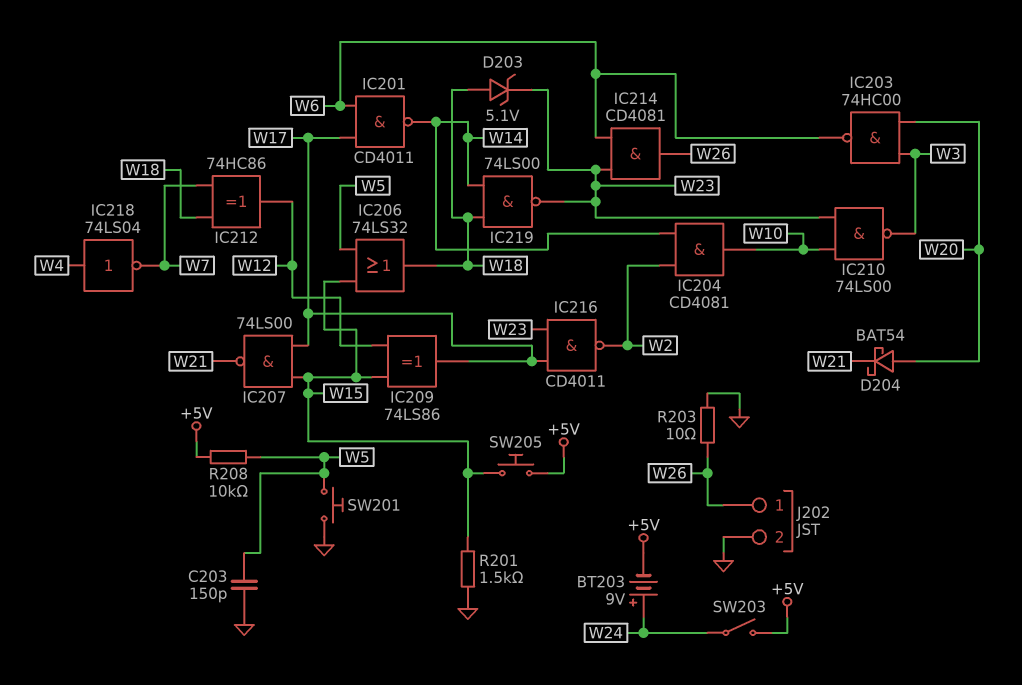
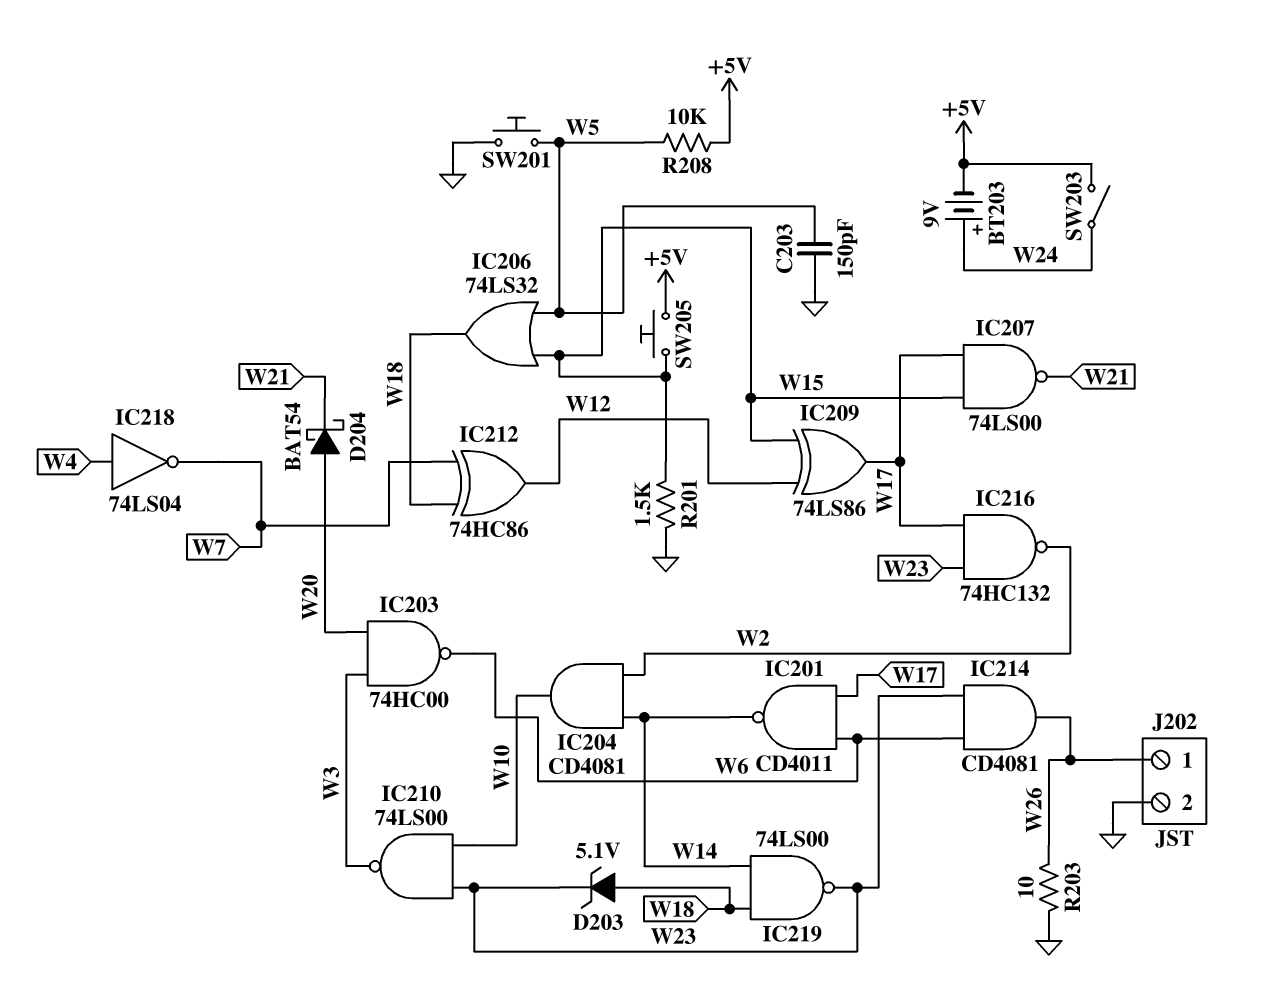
IC216: NAND CD4011 (in W17, in W23, out W2) -> NAND 74HC132 (in W17, in W23, out W2)

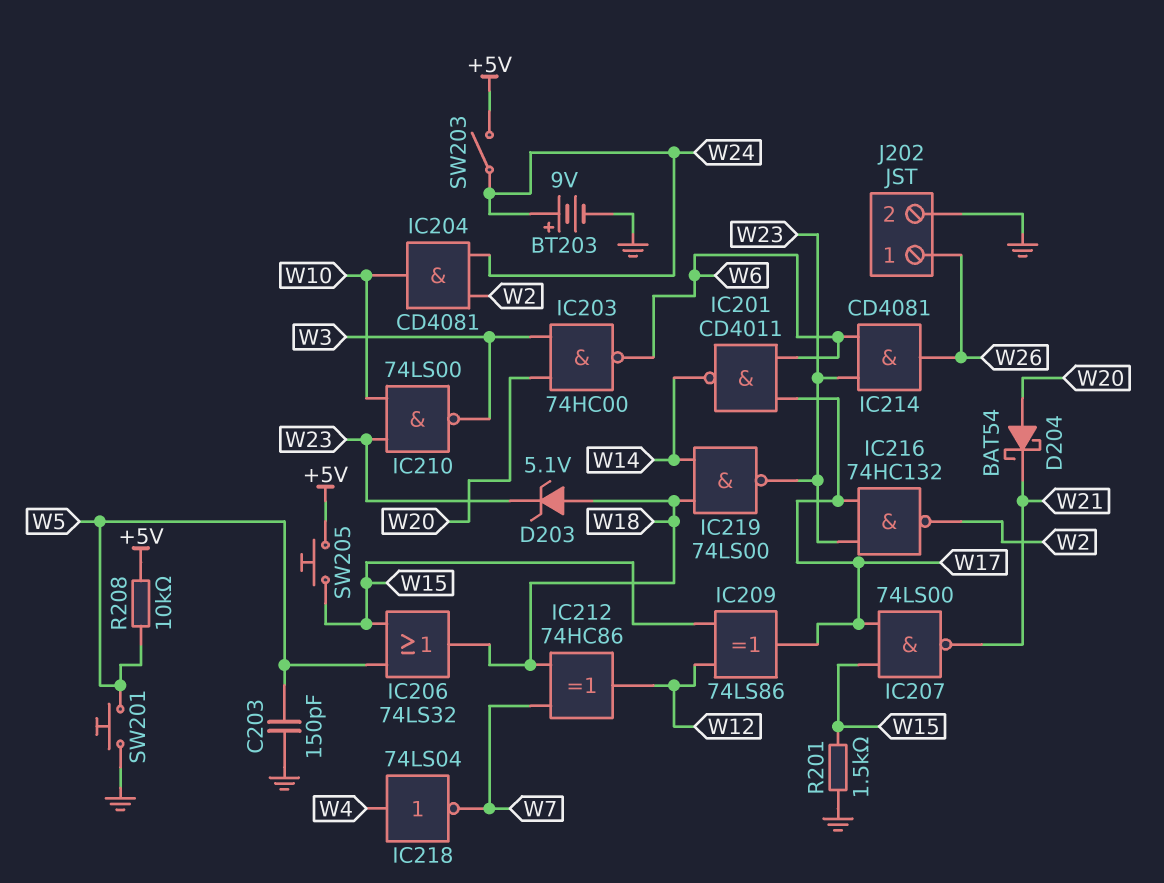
BT203: 9V (plus W24, minus +5V) -> 9V (plus W24, minus GND)
IC204: AND CD4081 (in W2, in W14, out W10) -> AND CD4081 (in W2, in W24, out W10)
R203: 10 (GND, W26) -> none

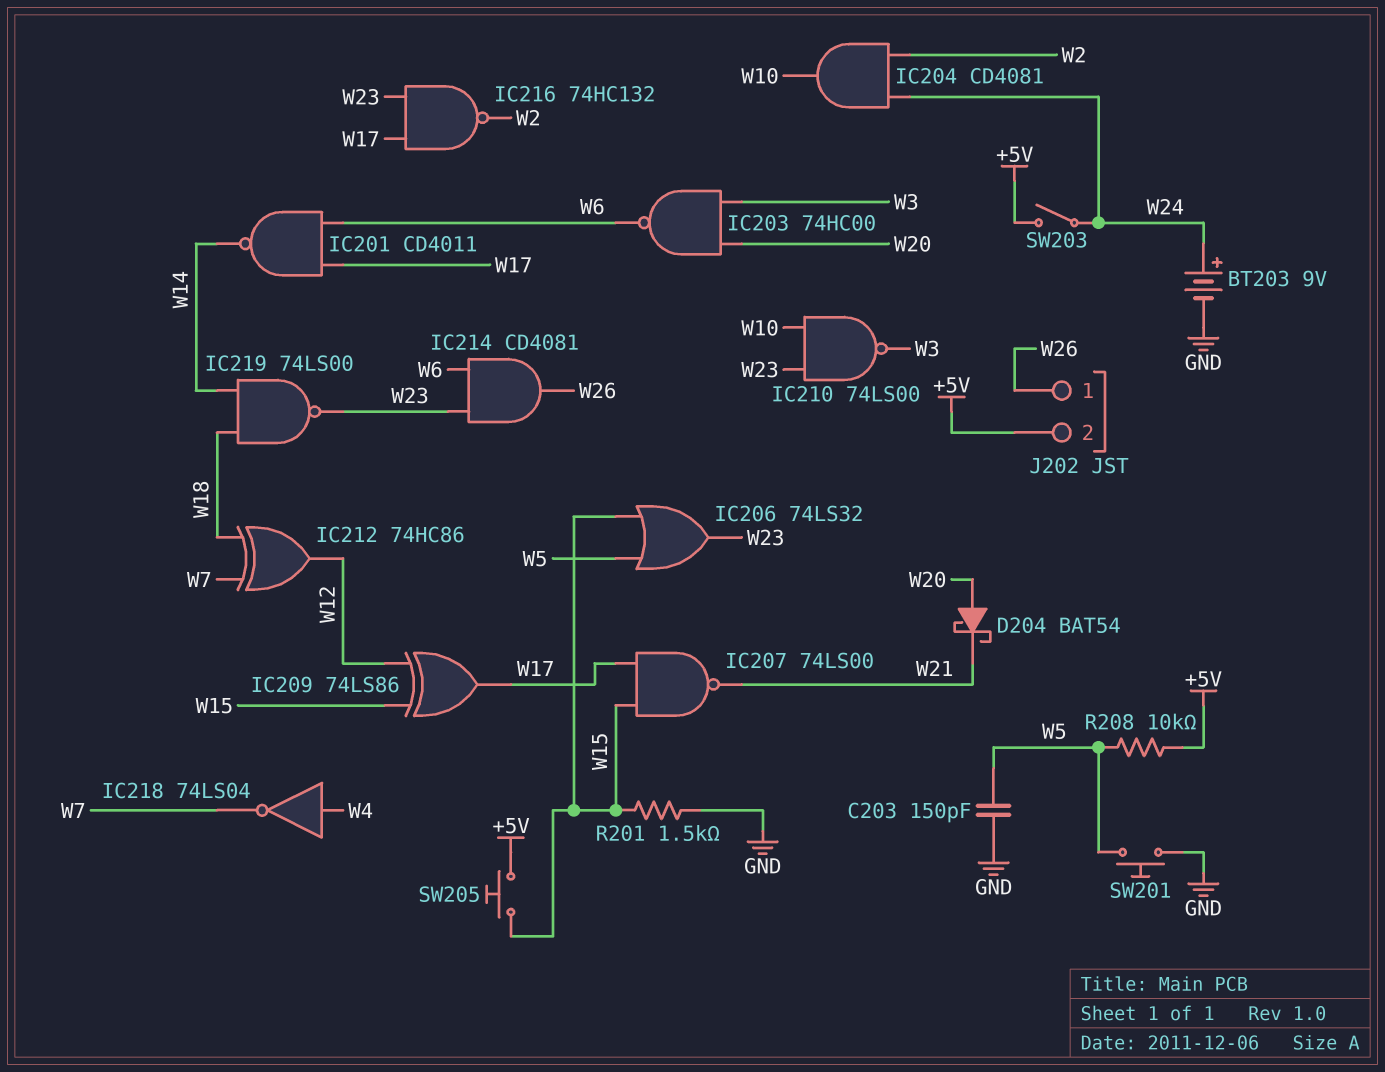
D203: zener 5.1V (A W18, K W23) -> none
IC206: OR 74LS32 (in W5, in W15, out W18) -> OR 74LS32 (in W5, in W15, out W23)
J202 pin 2: GND -> +5V

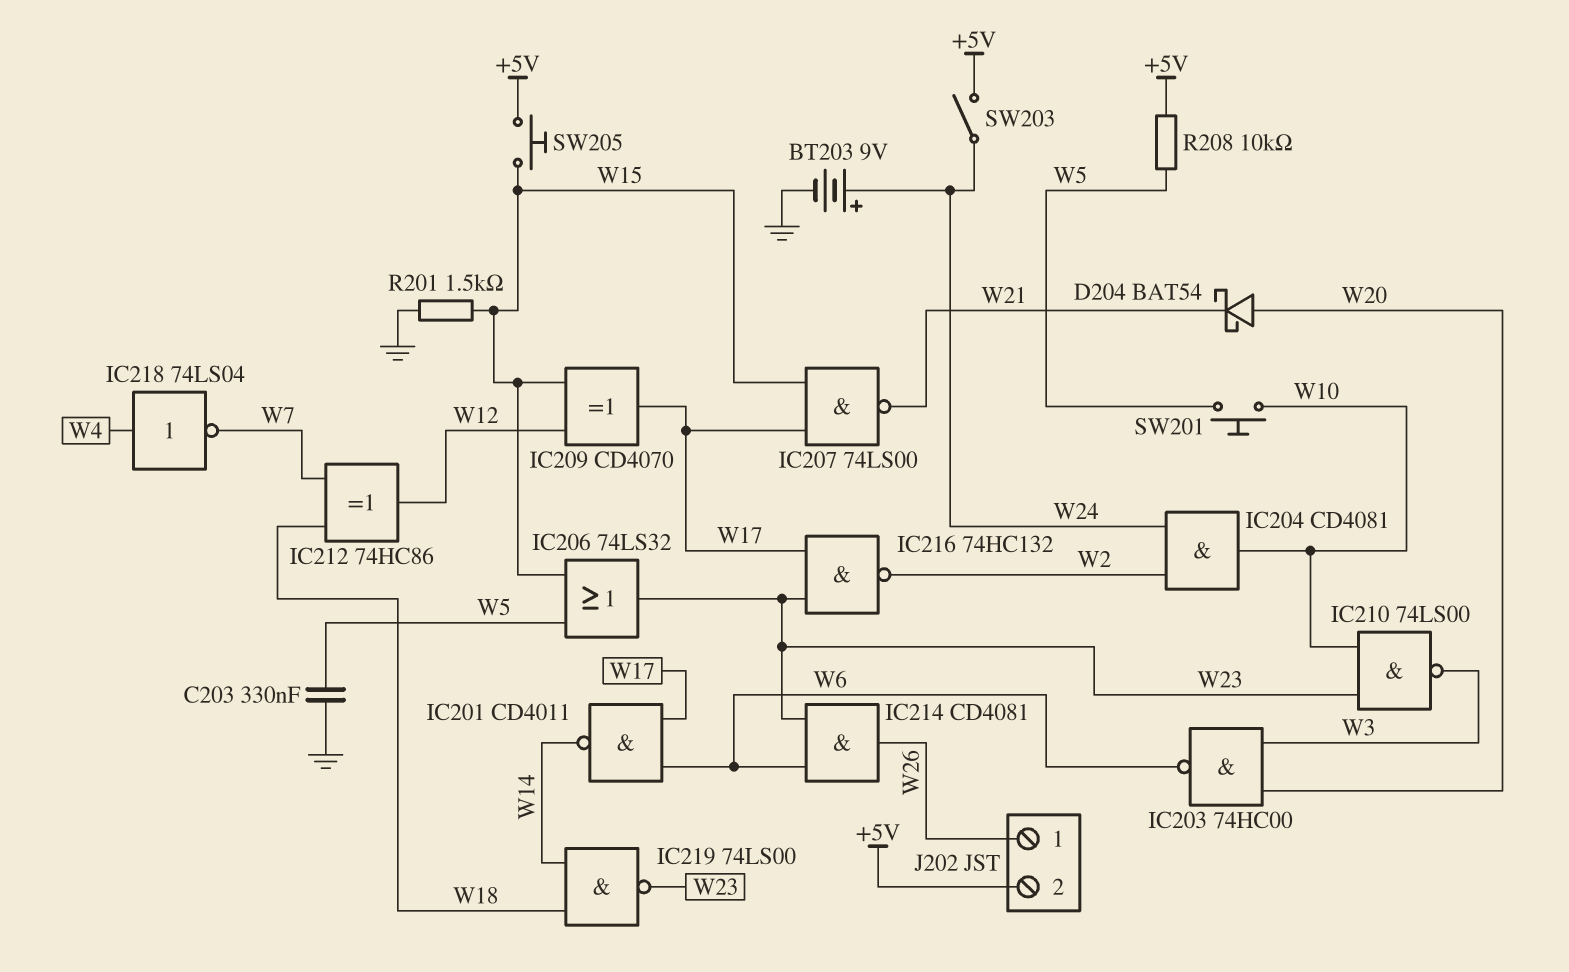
C203: 150pF (GND, W5) -> 330nF (GND, W5)
IC209: XOR 74LS86 (in W12, in W15, out W17) -> XOR CD4070 (in W12, in W15, out W17)
SW201: button (GND, W5) -> button (W5, W10)

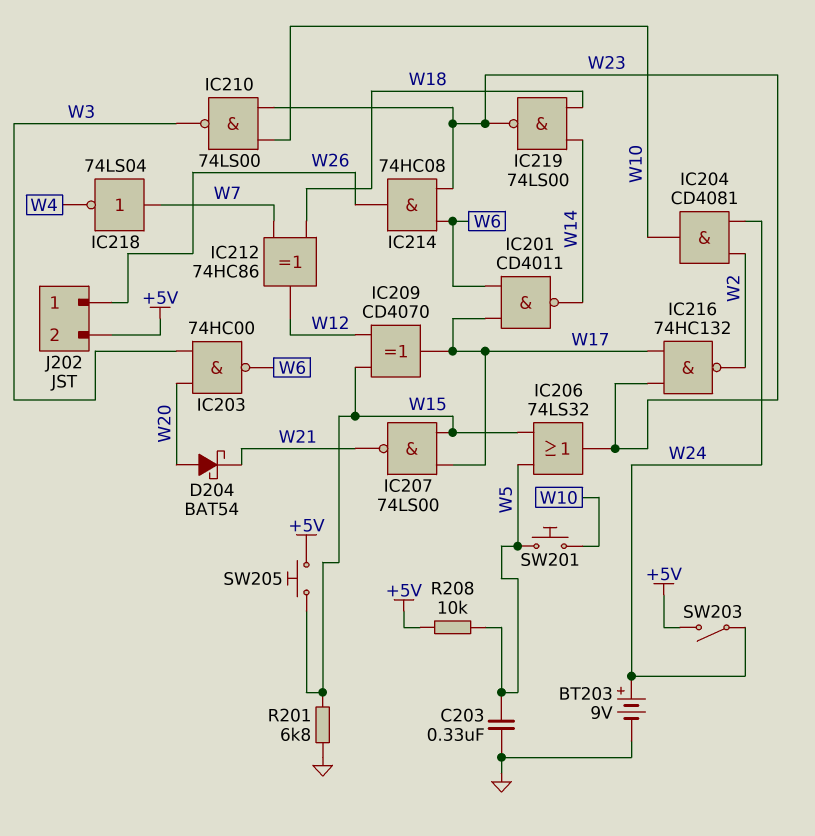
IC214: AND CD4081 (in W6, in W23, out W26) -> AND 74HC08 (in W6, in W23, out W26)
IC218: NOT 74LS04 (in W4, out W7) -> NOT 74LS04 (in W7, out W4)
R201: 1.5k (GND, W15) -> 6.8k (GND, W15)

